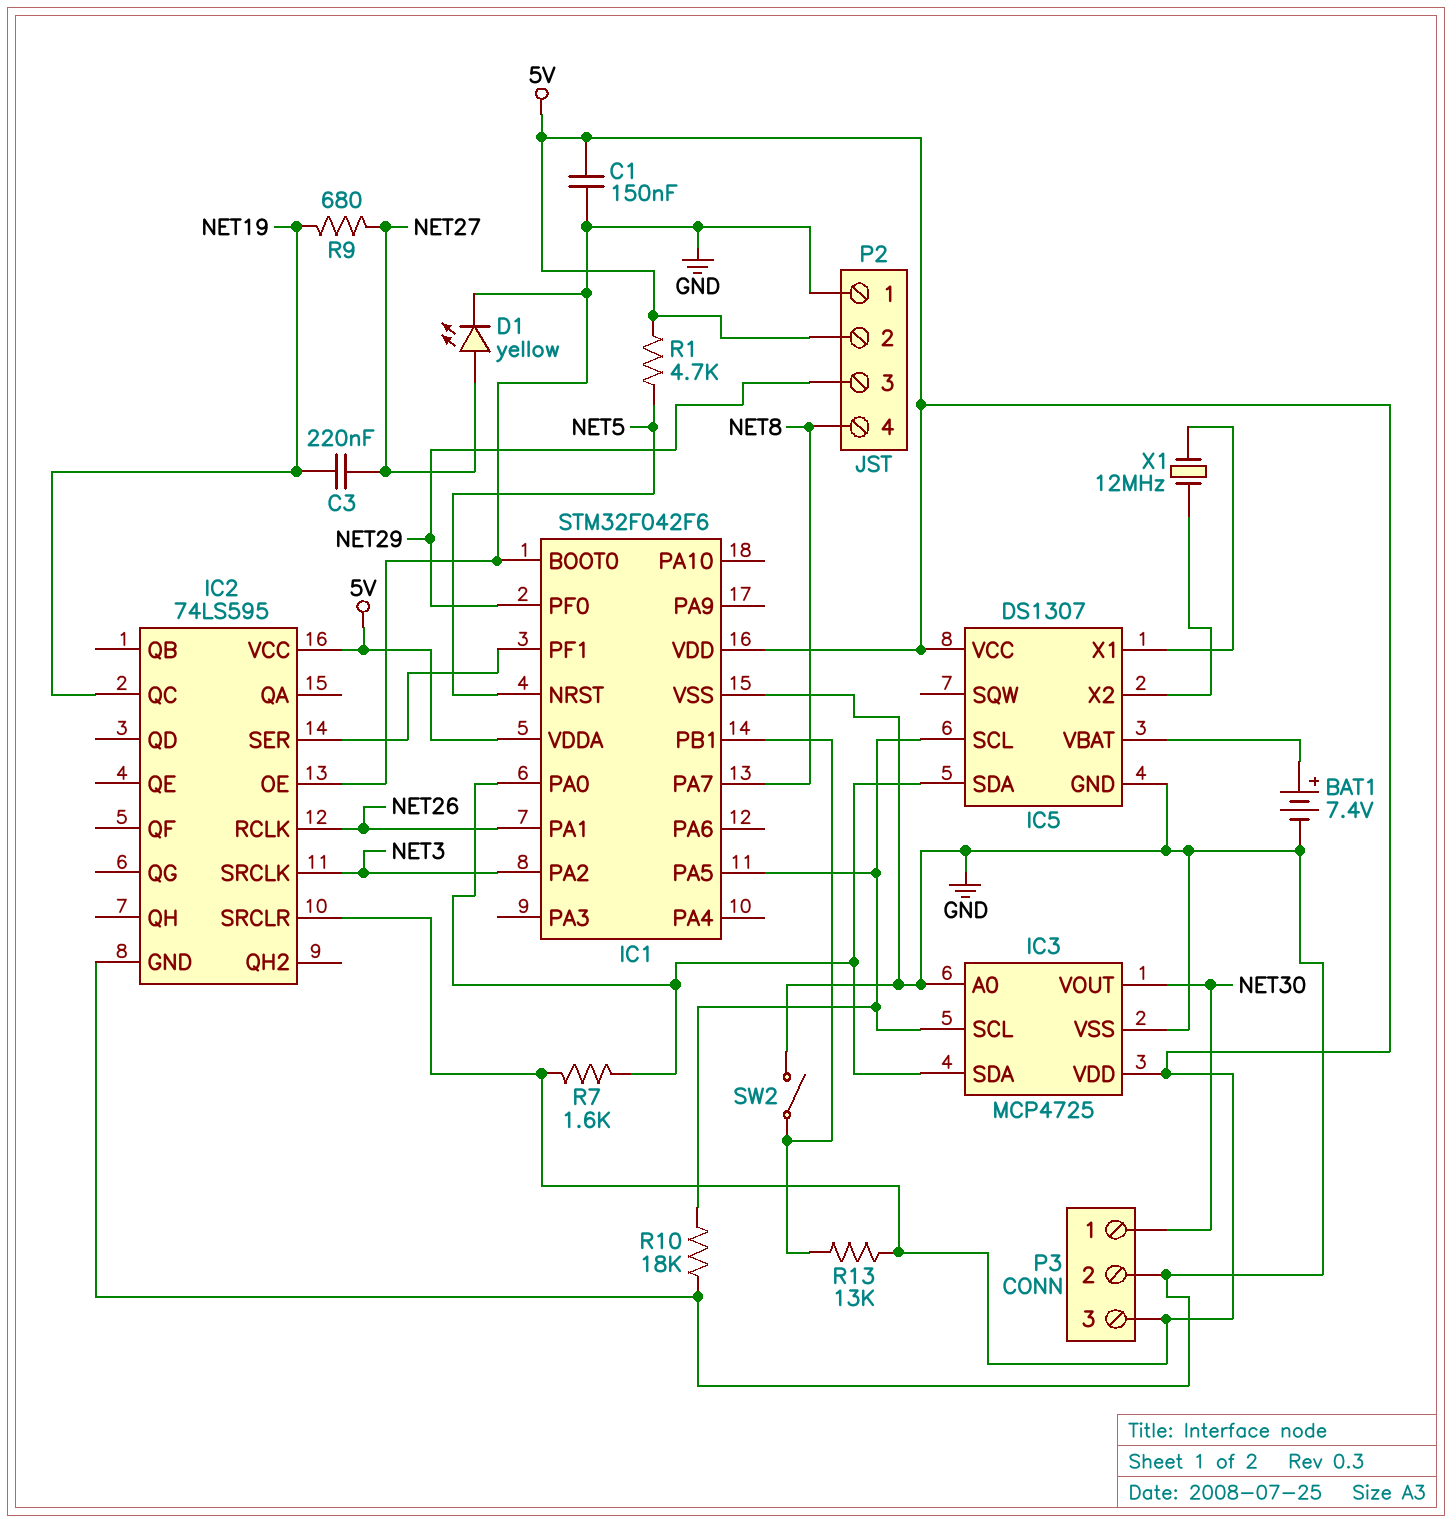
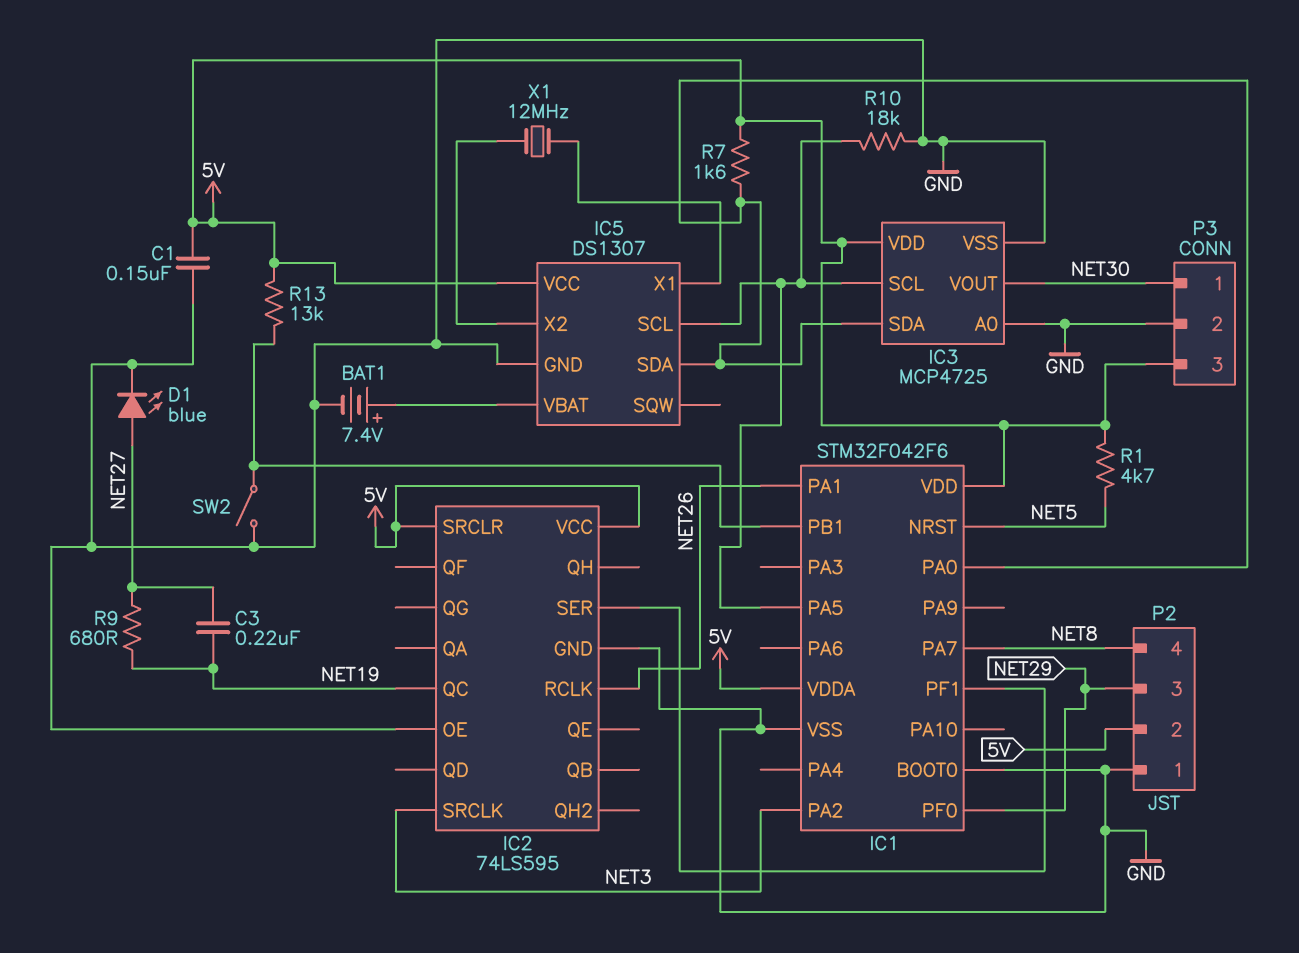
D1: LED yellow (A NET27, K GND) -> LED blue (A NET27, K GND)

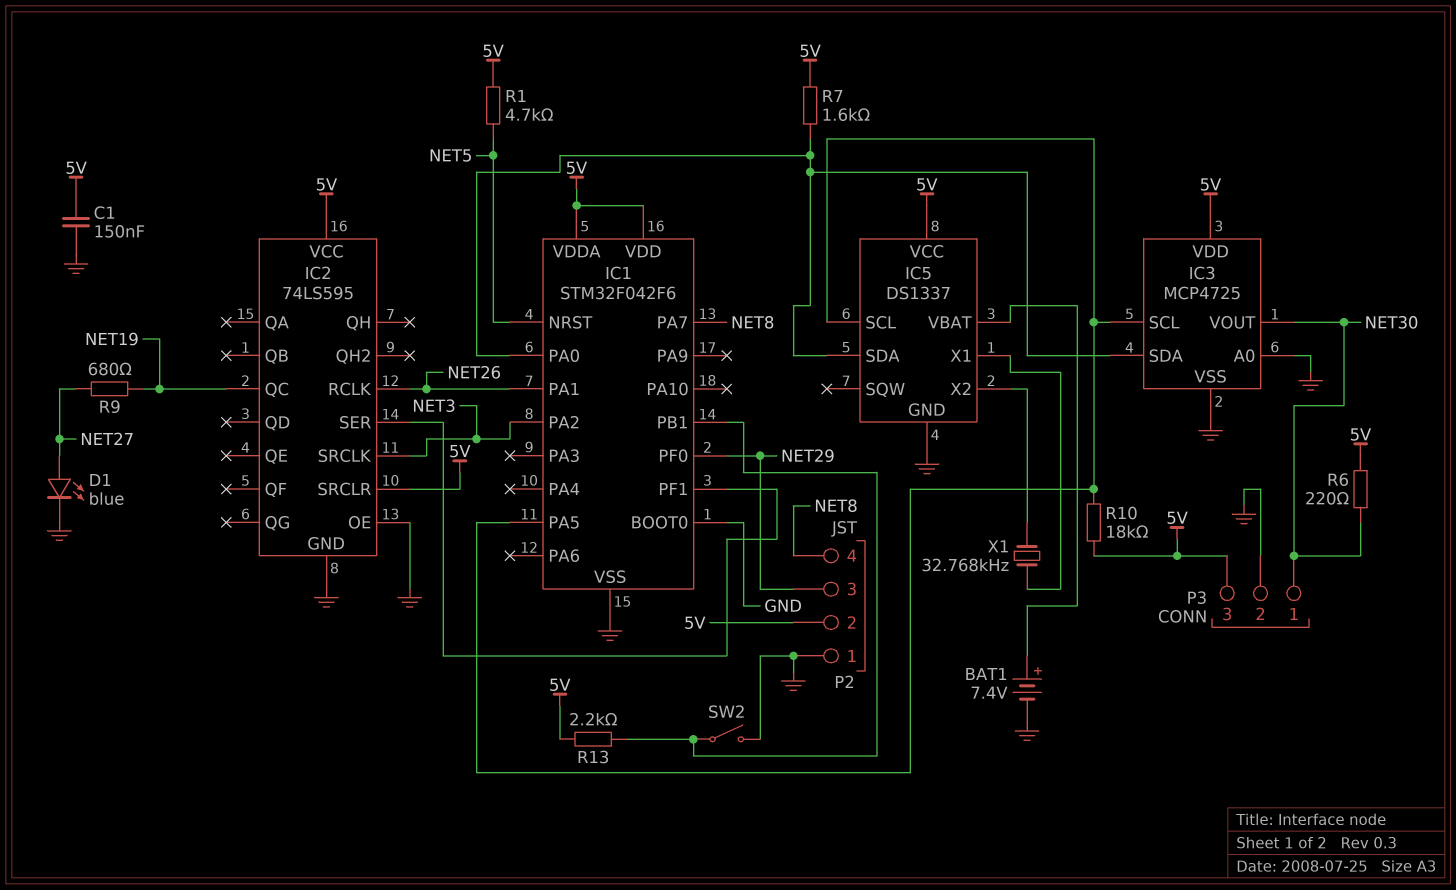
C3: 220nF (NET19, NET27) -> none
IC5: DS1307 -> DS1337
R6: none -> 220 (5V, NET30)
R10: 18k (GND, IC1/PA5) -> 18k (5V, IC1/PA5)
R13: 13k (5V, IC1/PB1) -> 2.2k (5V, IC1/PB1)
X1: 12MHz (IC5/X1, IC5/X2) -> 32.768kHz (IC5/X1, IC5/X2)

